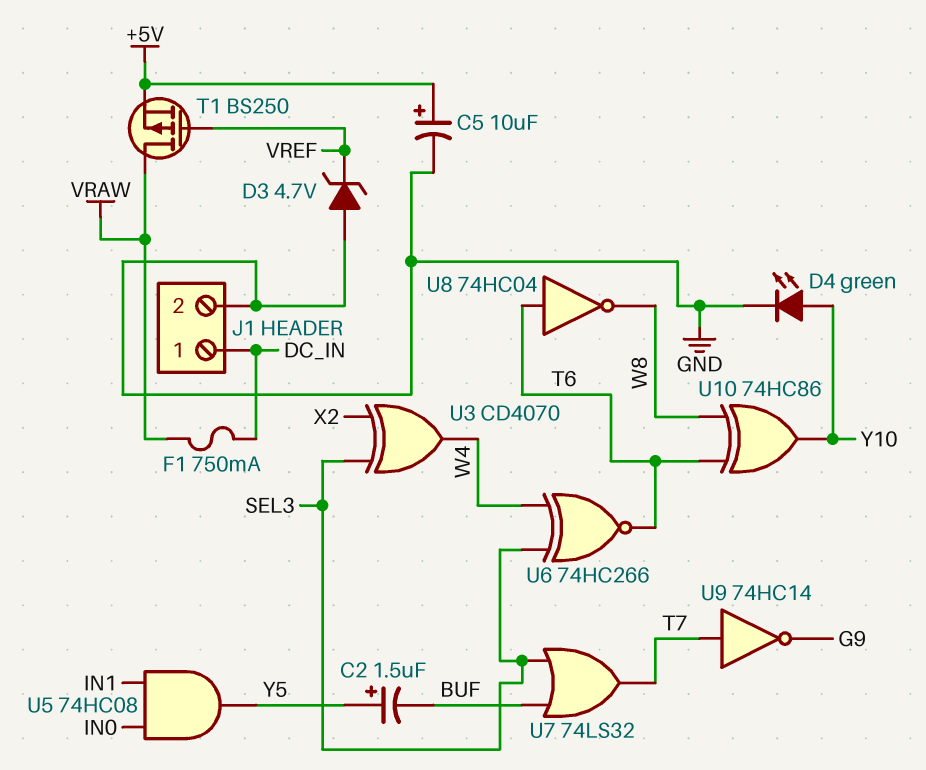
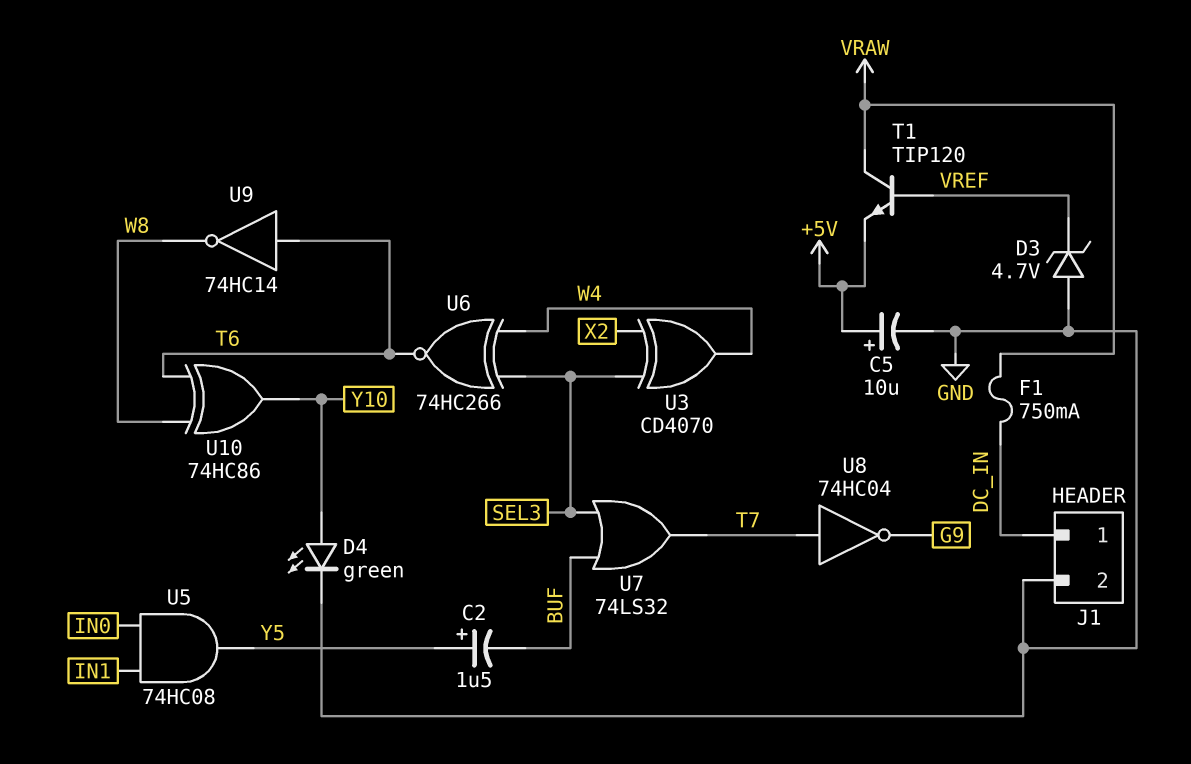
T1: PMOS BS250 (G VREF, D VRAW, S +5V) -> NPN TIP120 (B VREF, C VRAW, E +5V)
U8: NOT 74HC04 (in T6, out W8) -> NOT 74HC04 (in T7, out G9)
U9: NOT 74HC14 (in T7, out G9) -> NOT 74HC14 (in T6, out W8)

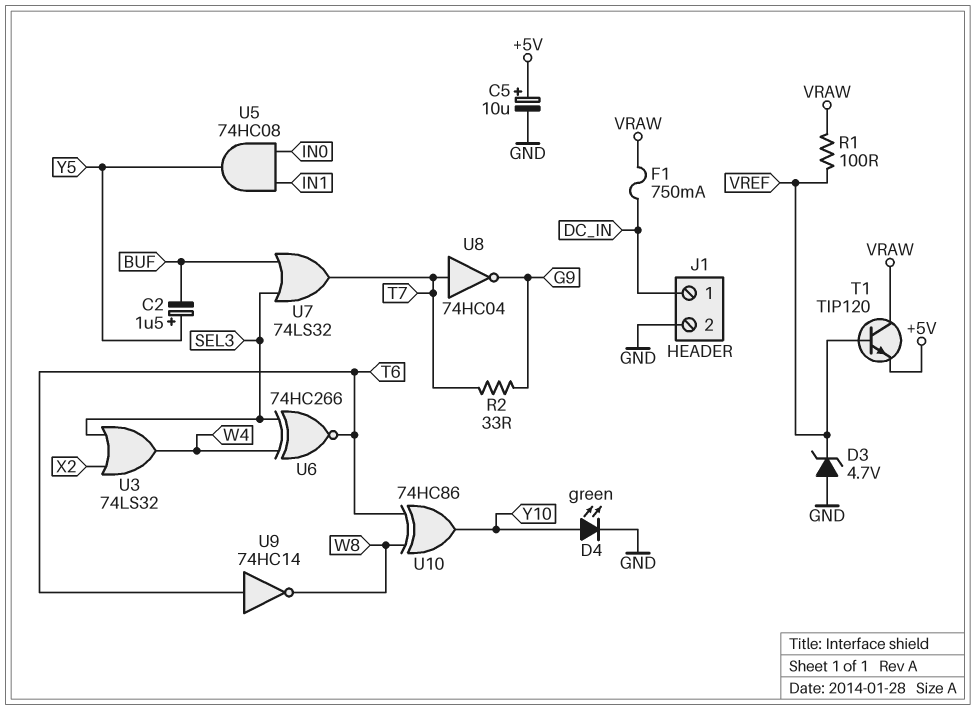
R1: none -> 100 (VRAW, VREF)
R2: none -> 33 (G9, T7)
U3: XOR CD4070 (in SEL3, in X2, out W4) -> OR 74LS32 (in SEL3, in X2, out W4)

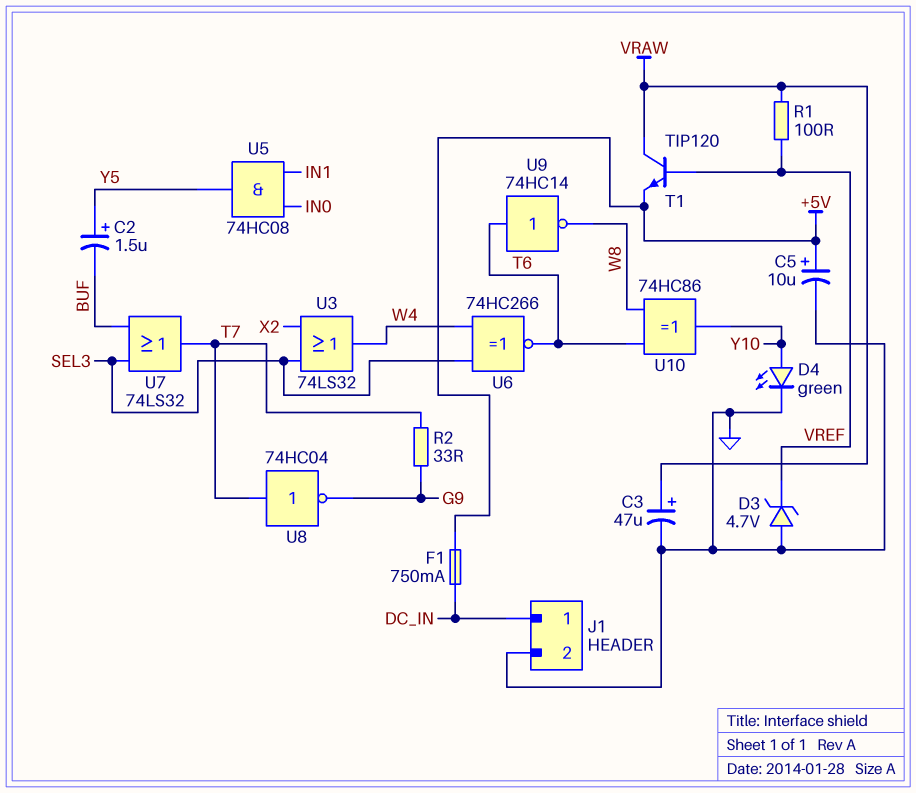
C3: none -> 47uF (plus VRAW, minus GND)
F1: 750mA (DC_IN, VRAW) -> 750mA (+5V, DC_IN)

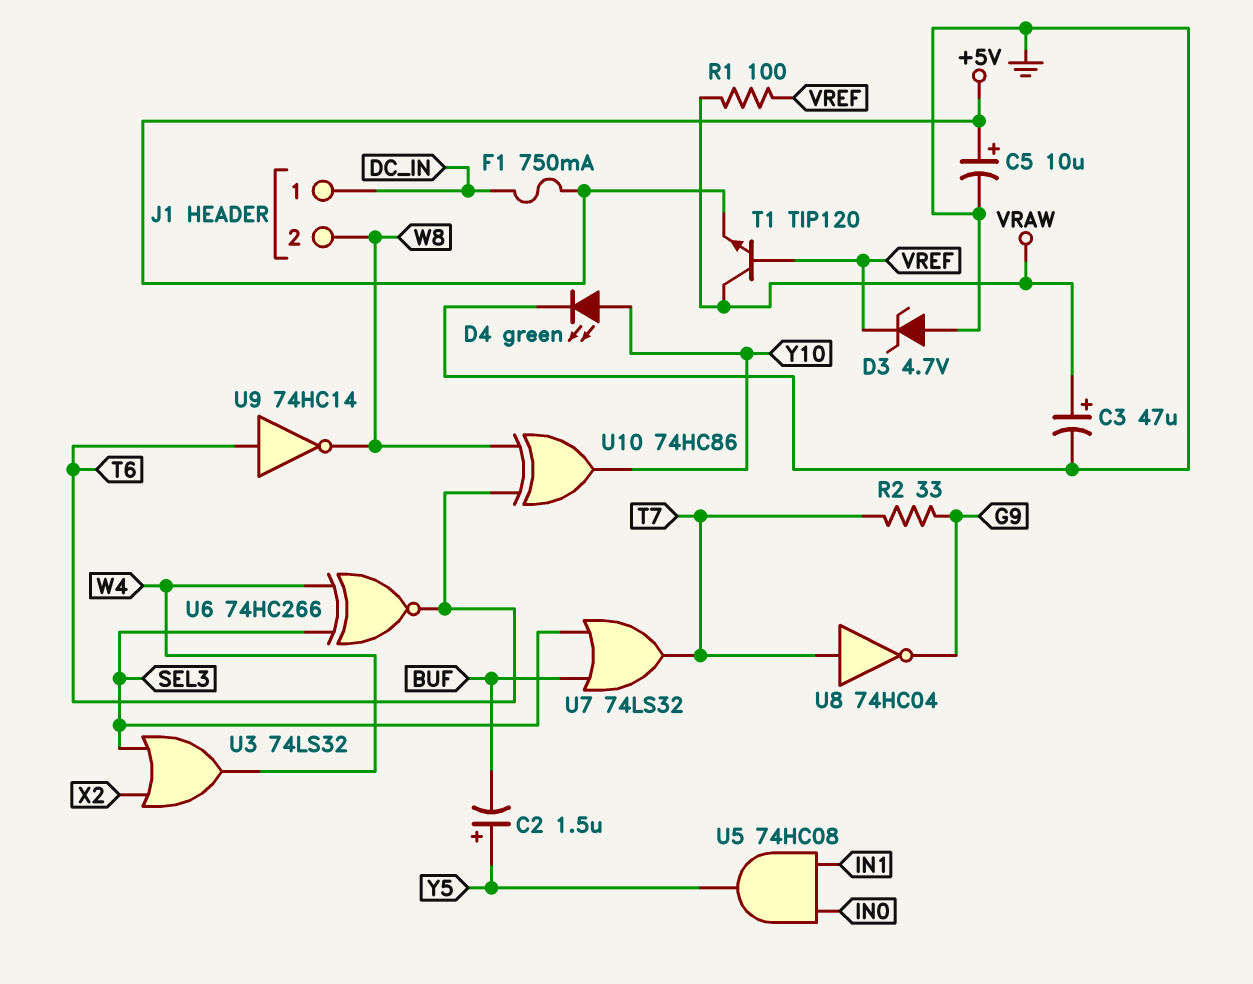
J1 pin 2: GND -> W8

